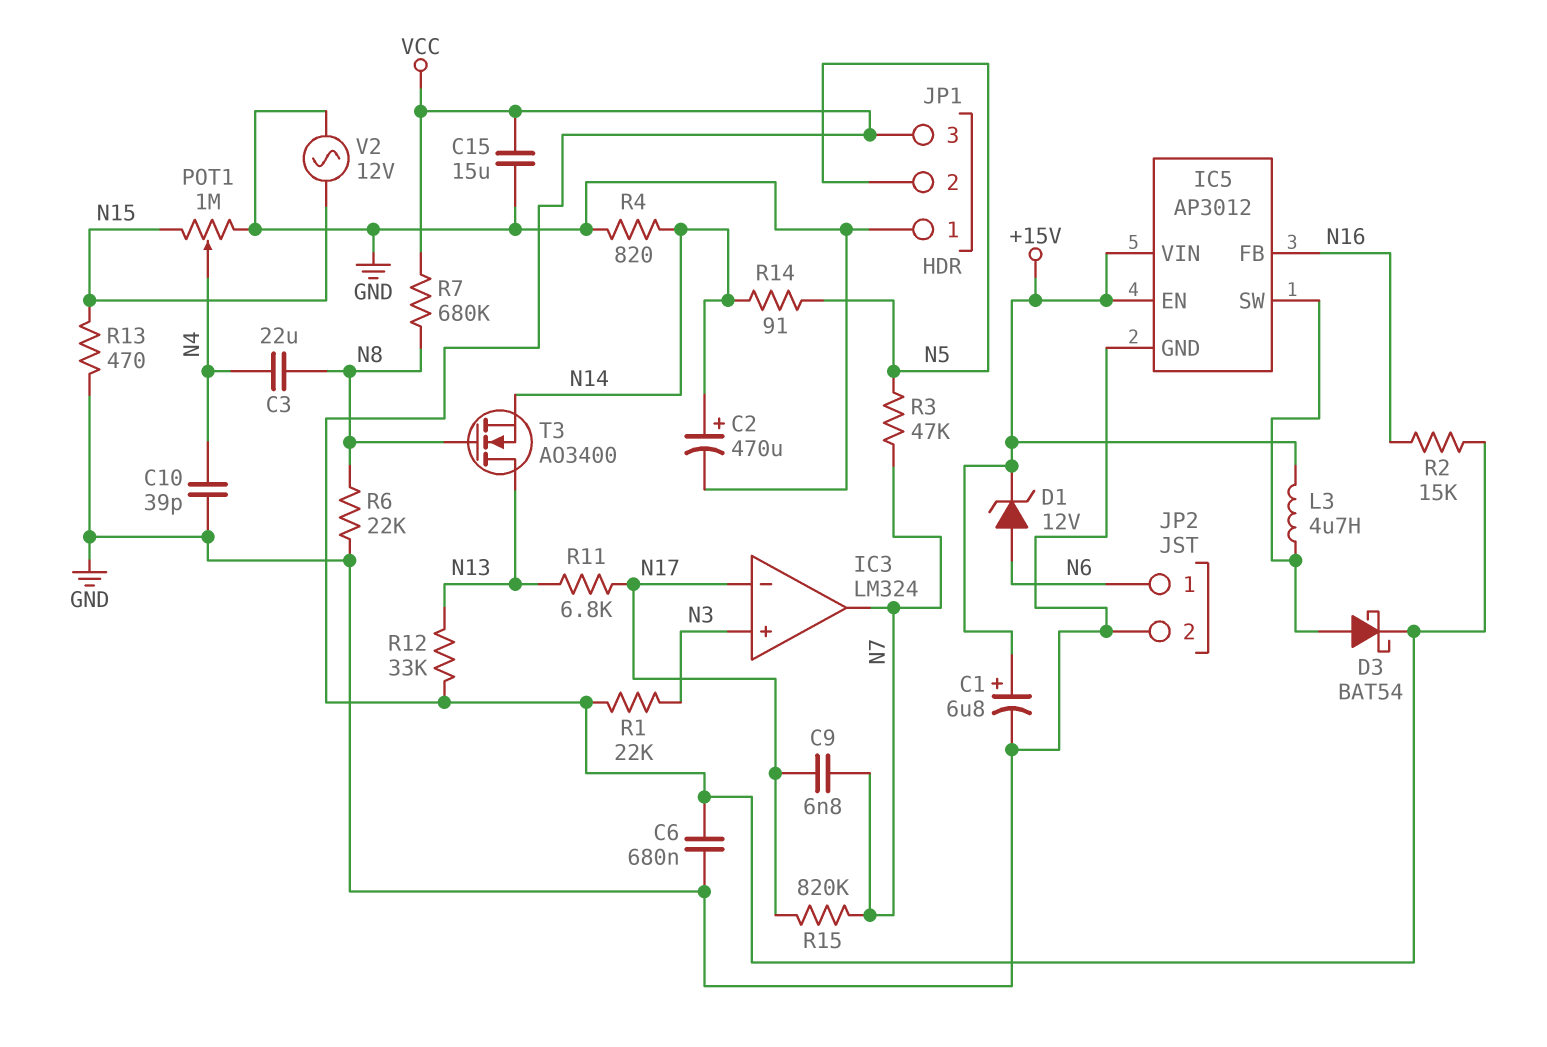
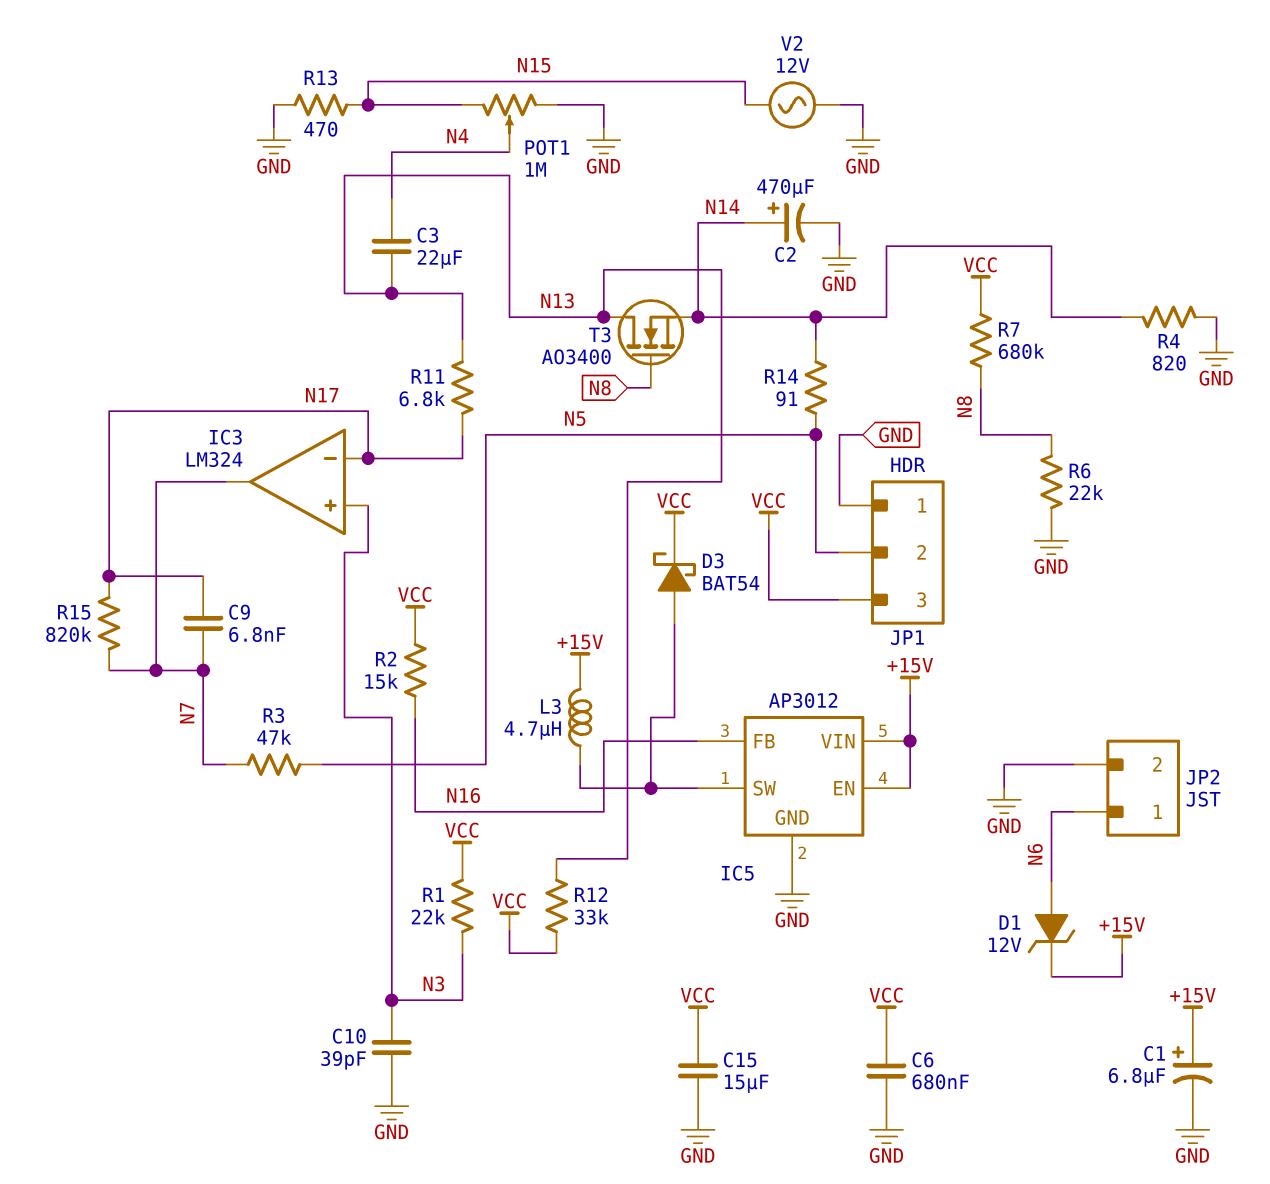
C3: 22uF (N4, N8) -> 22uF (N4, N13)
C10: 39pF (GND, N4) -> 39pF (GND, N3)

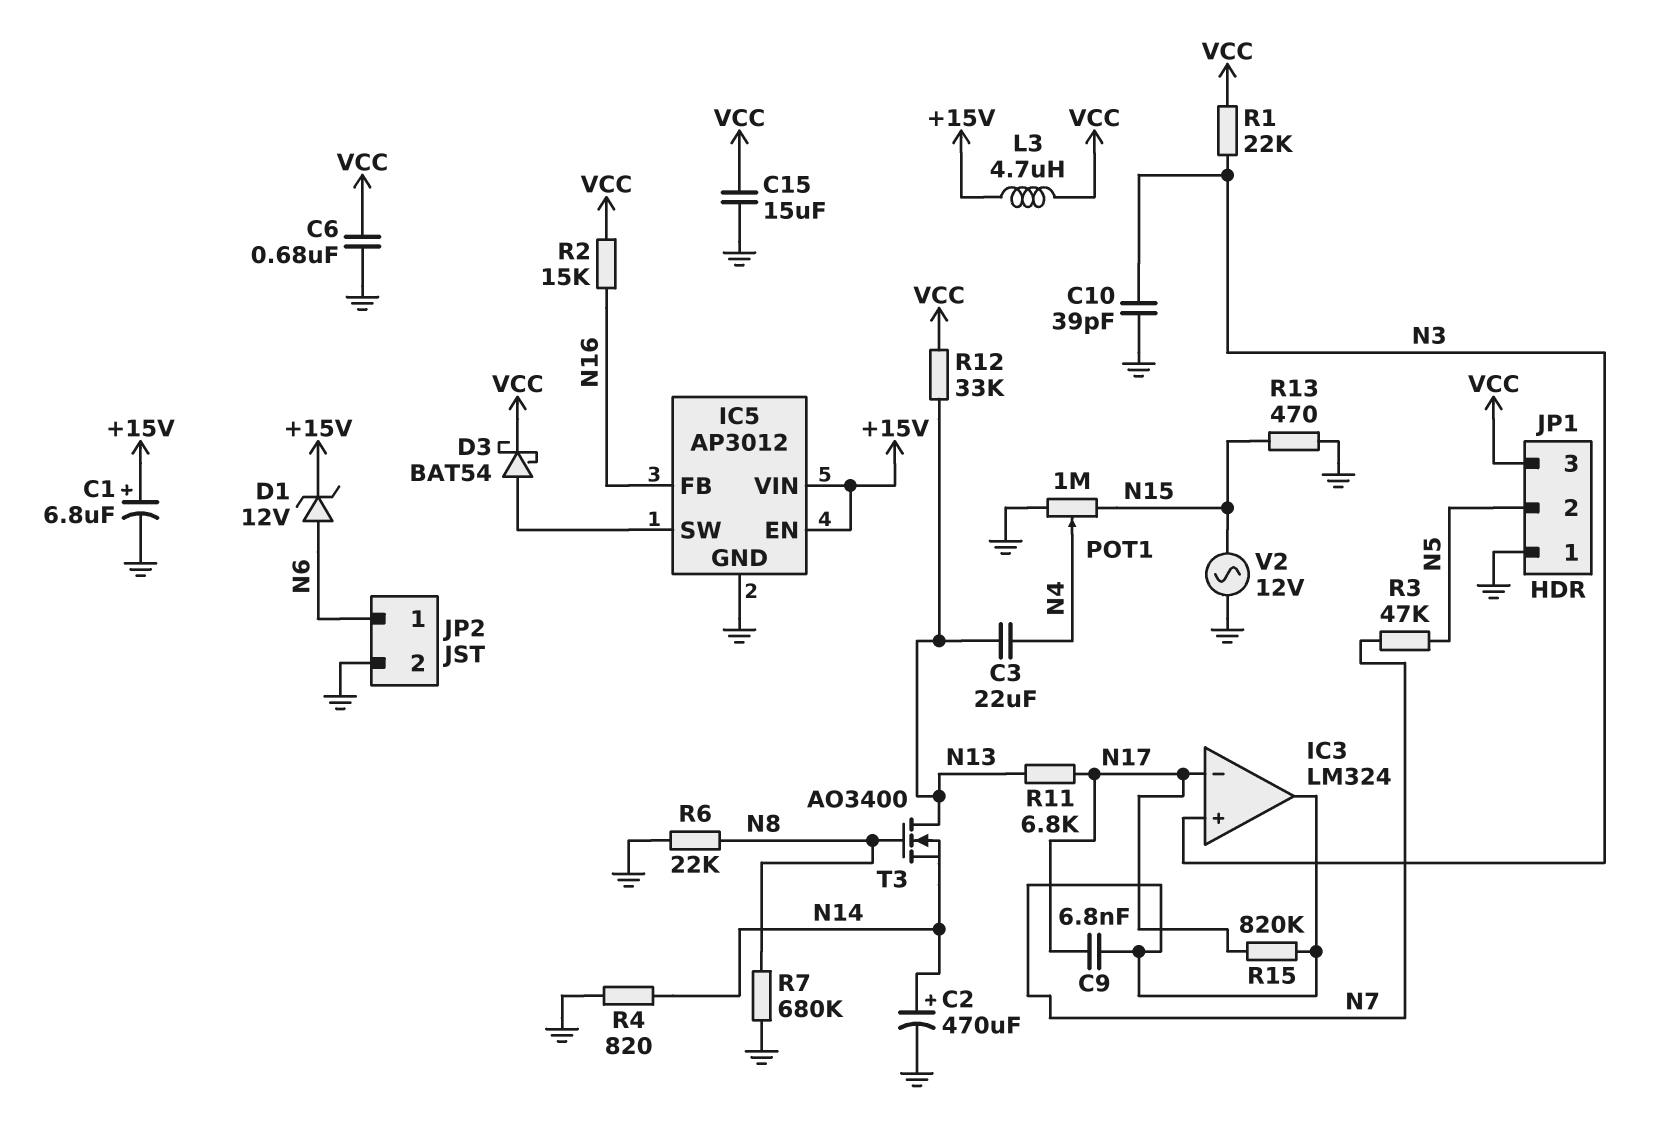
L3: 4.7uH (+15V, IC5/SW) -> 4.7uH (+15V, VCC)
R7: 680k (N8, VCC) -> 680k (GND, N8)
R14: 91 (N5, N14) -> none

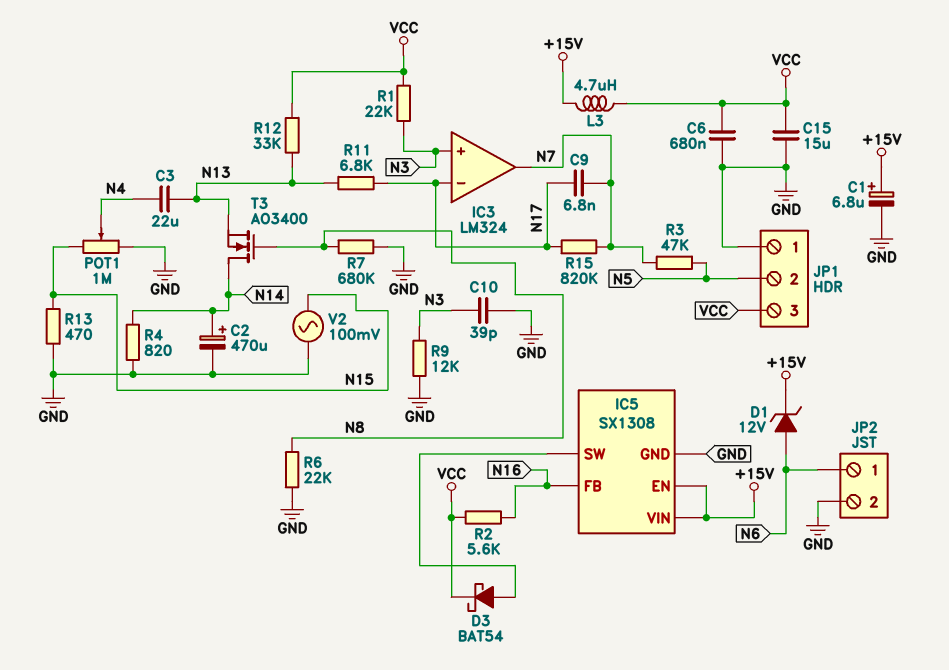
IC5: AP3012 -> SX1308
R2: 15k (N16, VCC) -> 5.6k (N16, VCC)
R9: none -> 12k (GND, N3)
T3: NMOS AO3400 (G N8, D N13, S N14) -> NMOS AO3400 (G N8, D N14, S N13)
V2: AC 12V (GND, N15) -> AC 100mV (GND, N15)

